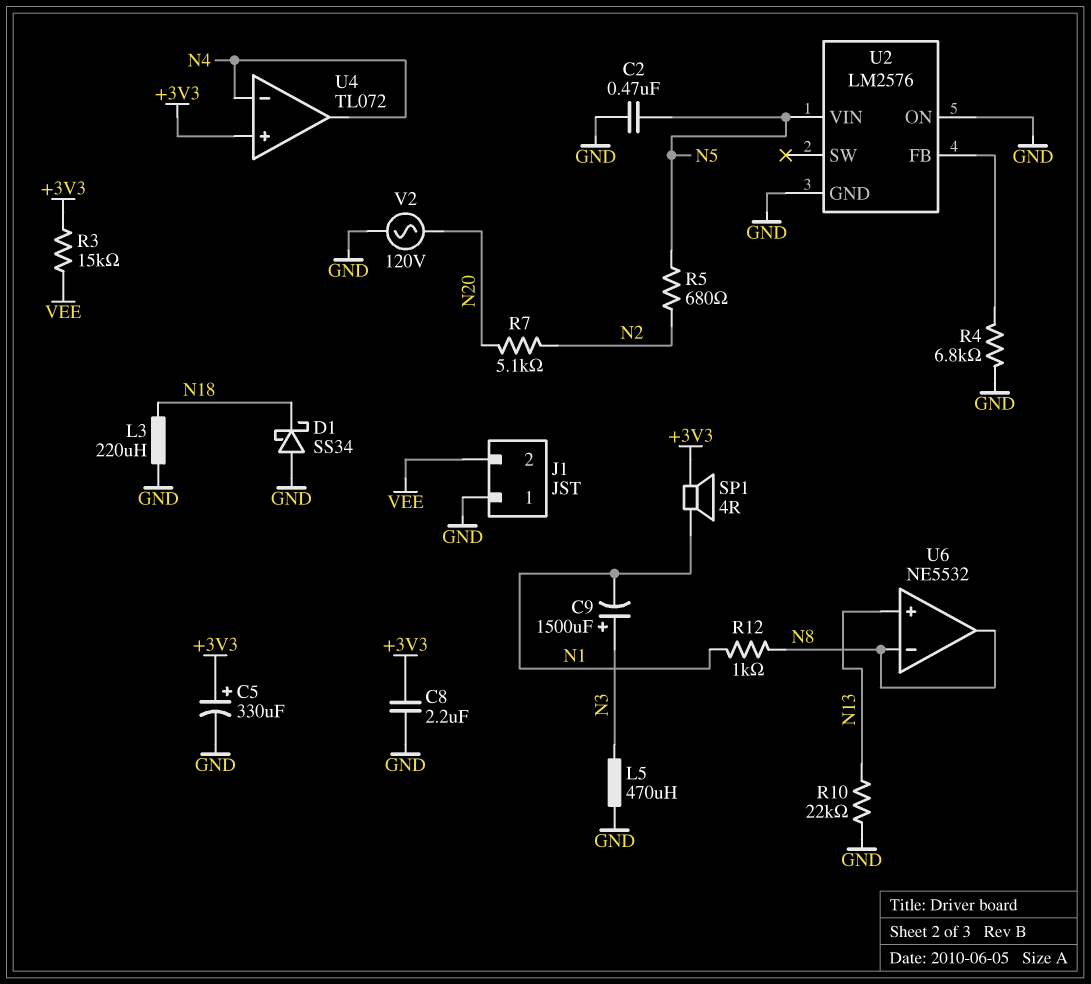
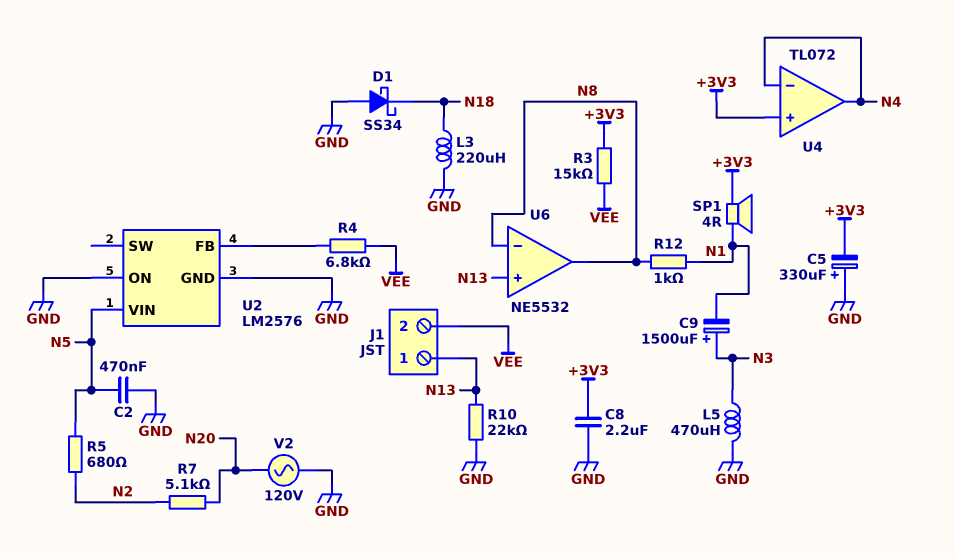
C5: 330uF (plus +3V3, minus GND) -> 330uF (plus GND, minus +3V3)
J1 pin 1: GND -> N13
R4: 6.8k (GND, U2/FB) -> 6.8k (U2/FB, VEE)

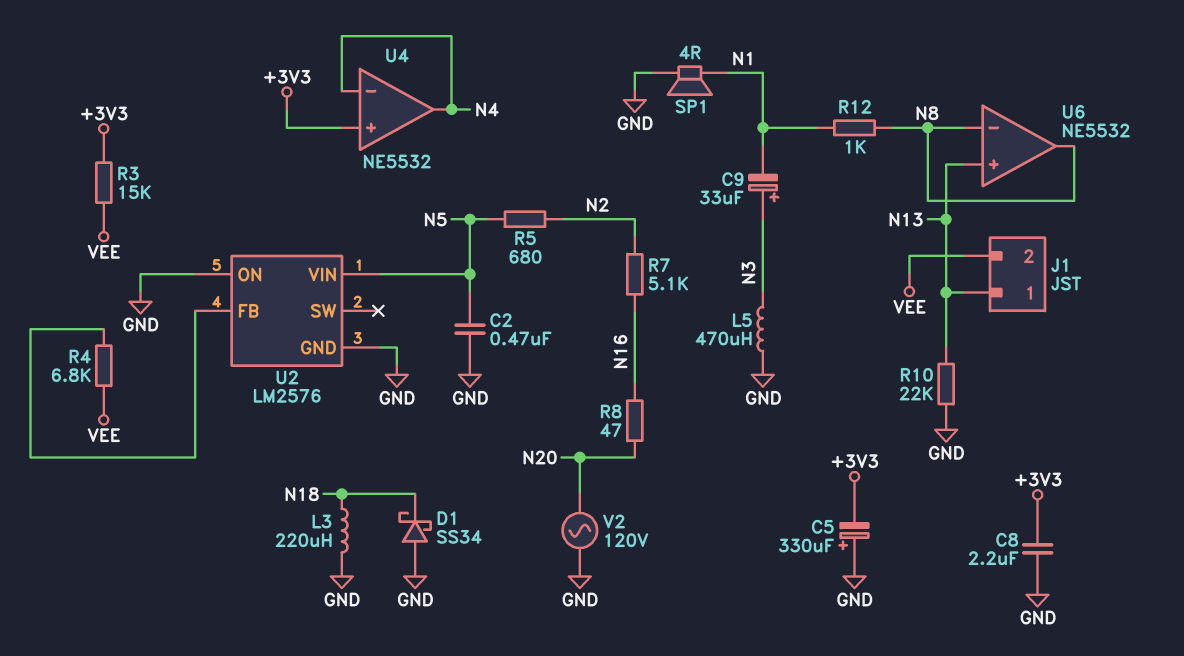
C9: 1500uF (plus N3, minus N1) -> 33uF (plus N3, minus N1)
R7: 5.1k (N2, N20) -> 5.1k (N2, N16)
R8: none -> 47 (N16, N20)
SP1: speaker 4R (+3V3, N1) -> speaker 4R (GND, N1)
U4: TL072 -> NE5532

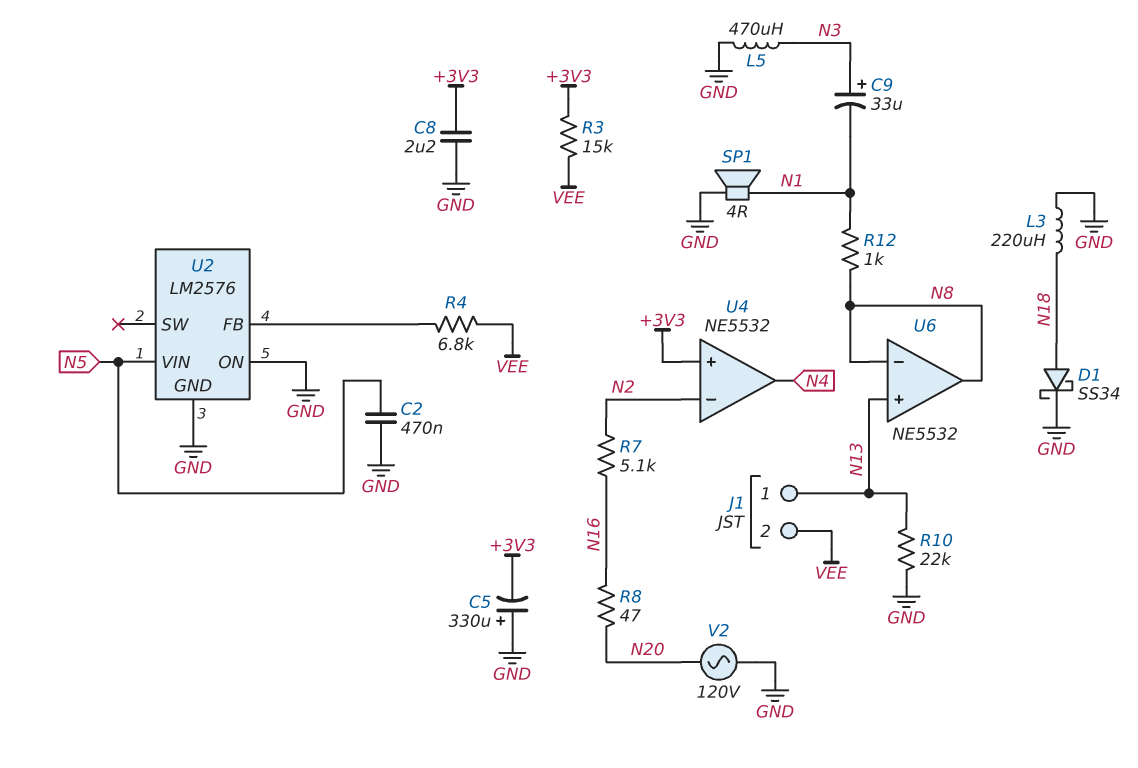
D1: schottky SS34 (A GND, K N18) -> schottky SS34 (A N18, K GND)
R5: 680 (N2, N5) -> none
U4 pin in-: N4 -> N2

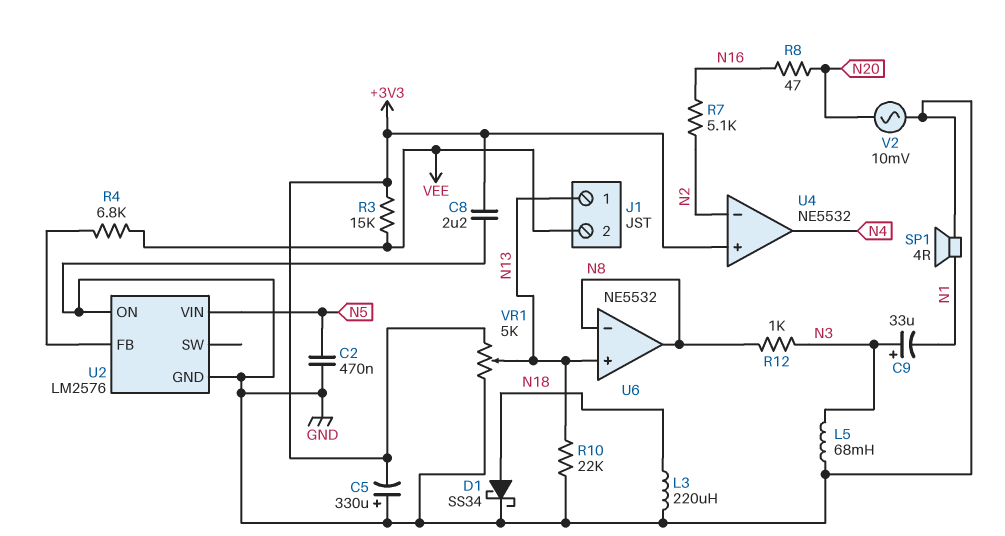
L5: 470uH (GND, N3) -> 68mH (GND, N3)
R12: 1k (N1, N8) -> 1k (N3, N8)
V2: AC 120V (GND, N20) -> AC 10mV (GND, N20)
VR1: none -> 5k (+3V3, GND, wiper N13)

